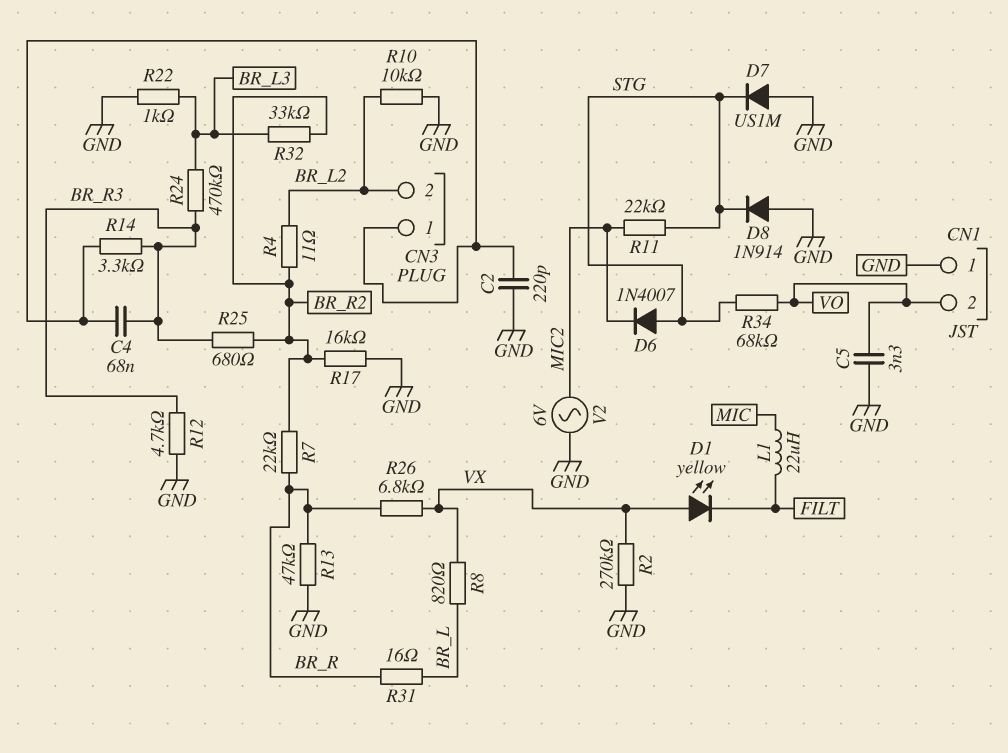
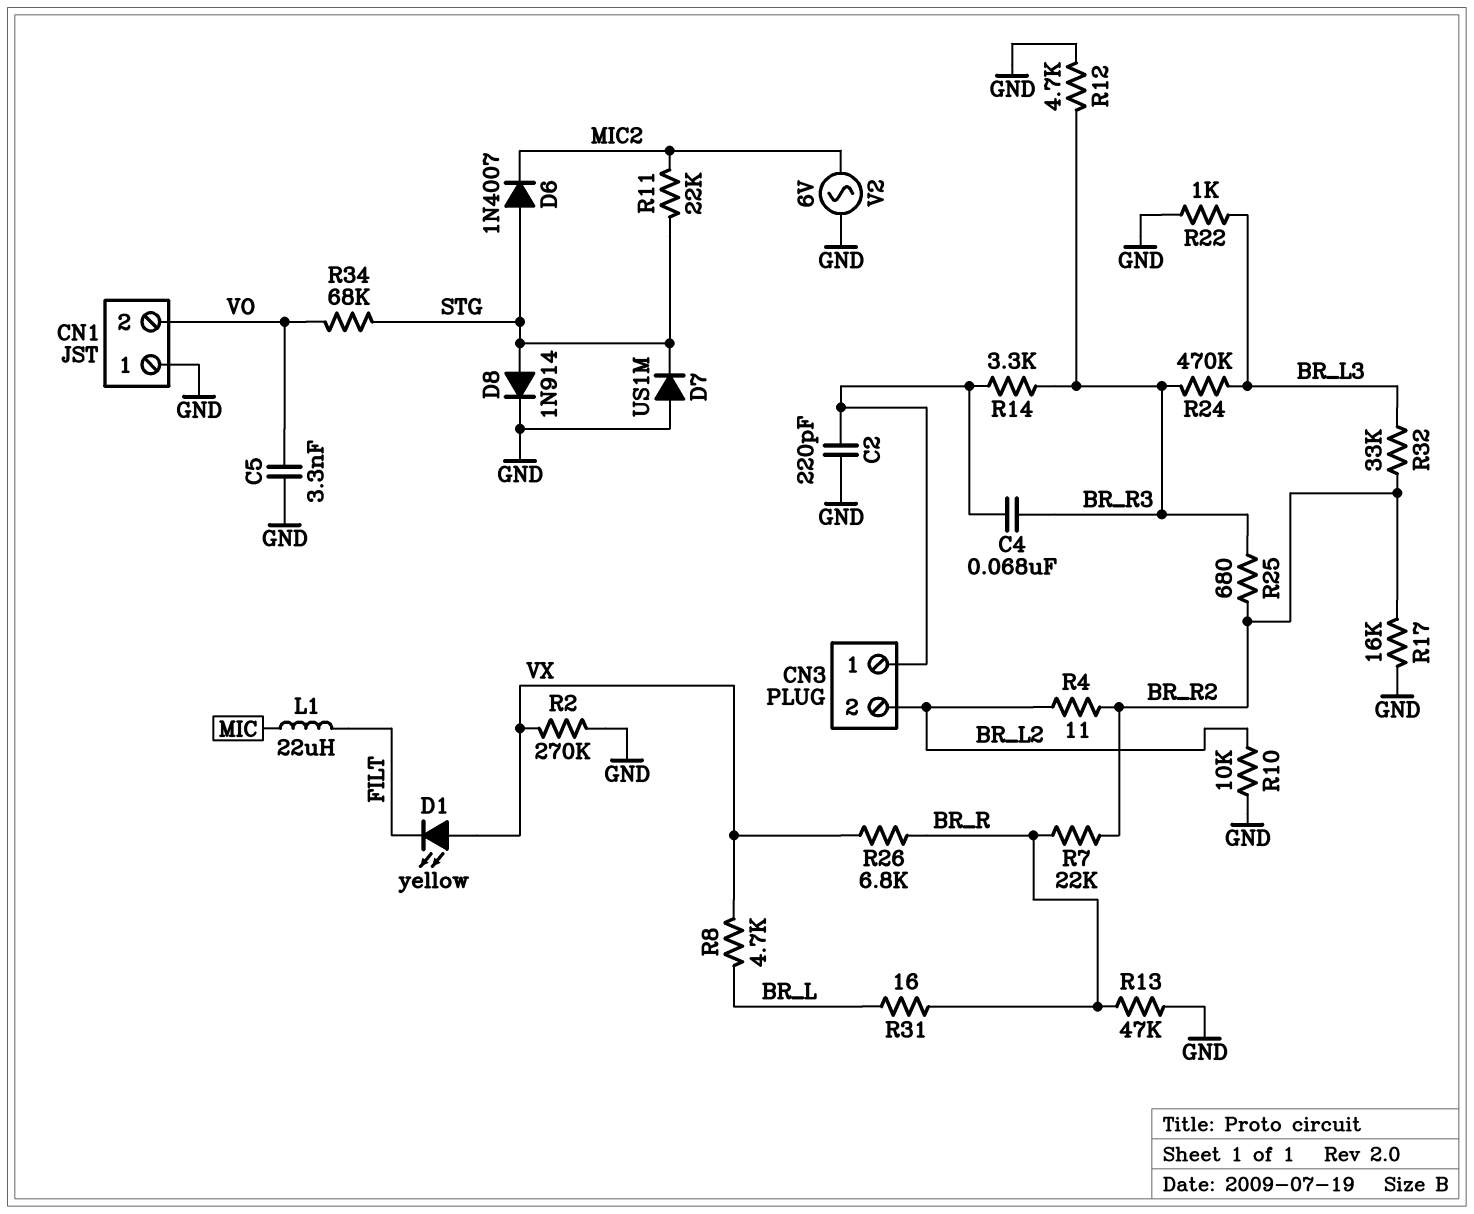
D8: diode 1N914 (A GND, K STG) -> diode 1N914 (A STG, K GND)
R8: 820 (BR_L, VX) -> 4.7k (BR_L, VX)

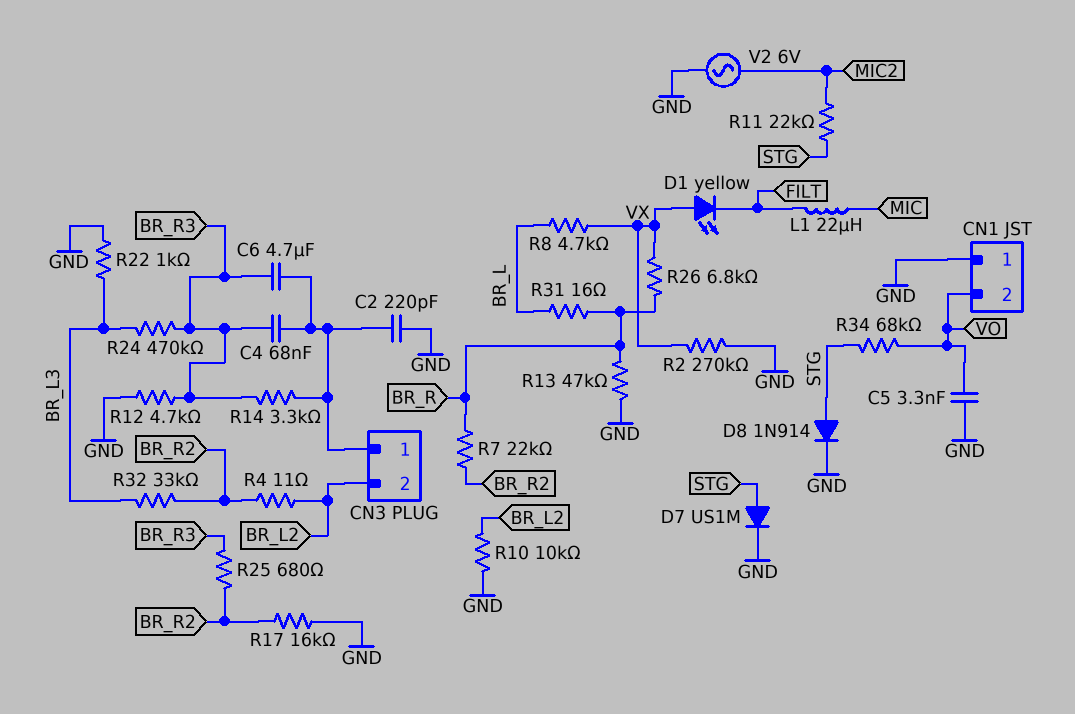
C6: none -> 4.7uF (BR_R3, CN3/1)
D6: diode 1N4007 (A STG, K MIC2) -> none
D7: diode US1M (A GND, K STG) -> diode US1M (A STG, K GND)

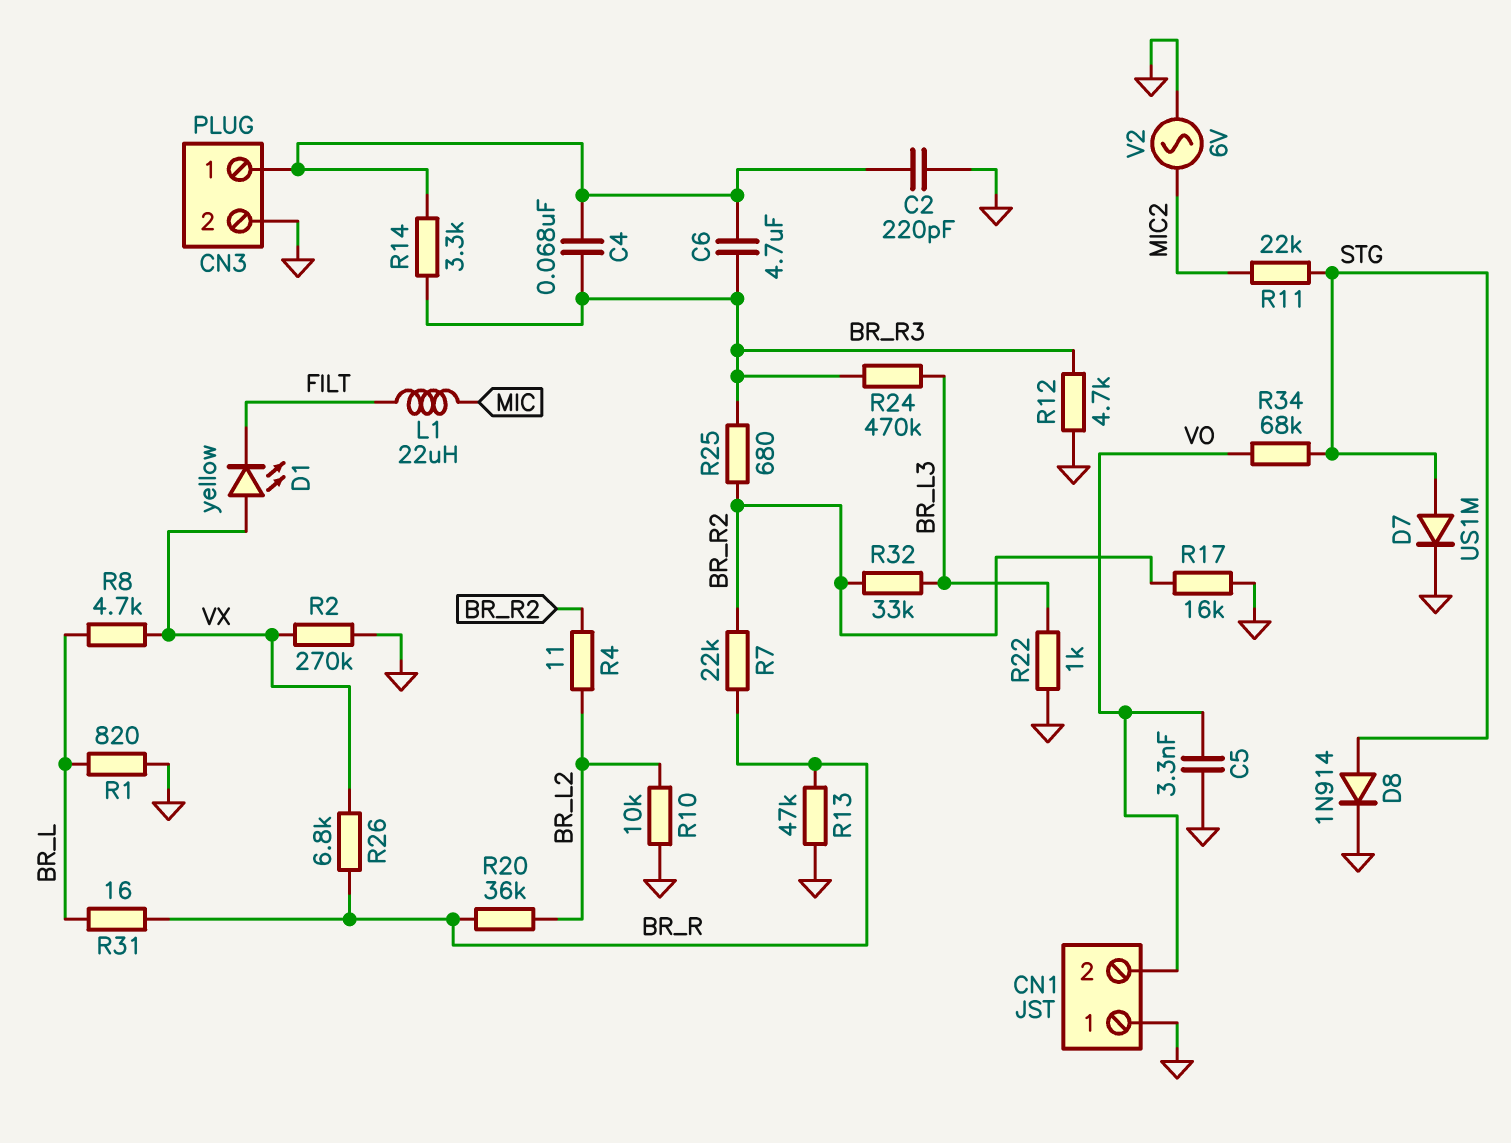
CN3 pin 2: BR_L2 -> GND
R1: none -> 820 (BR_L, GND)
R20: none -> 36k (BR_L2, BR_R)

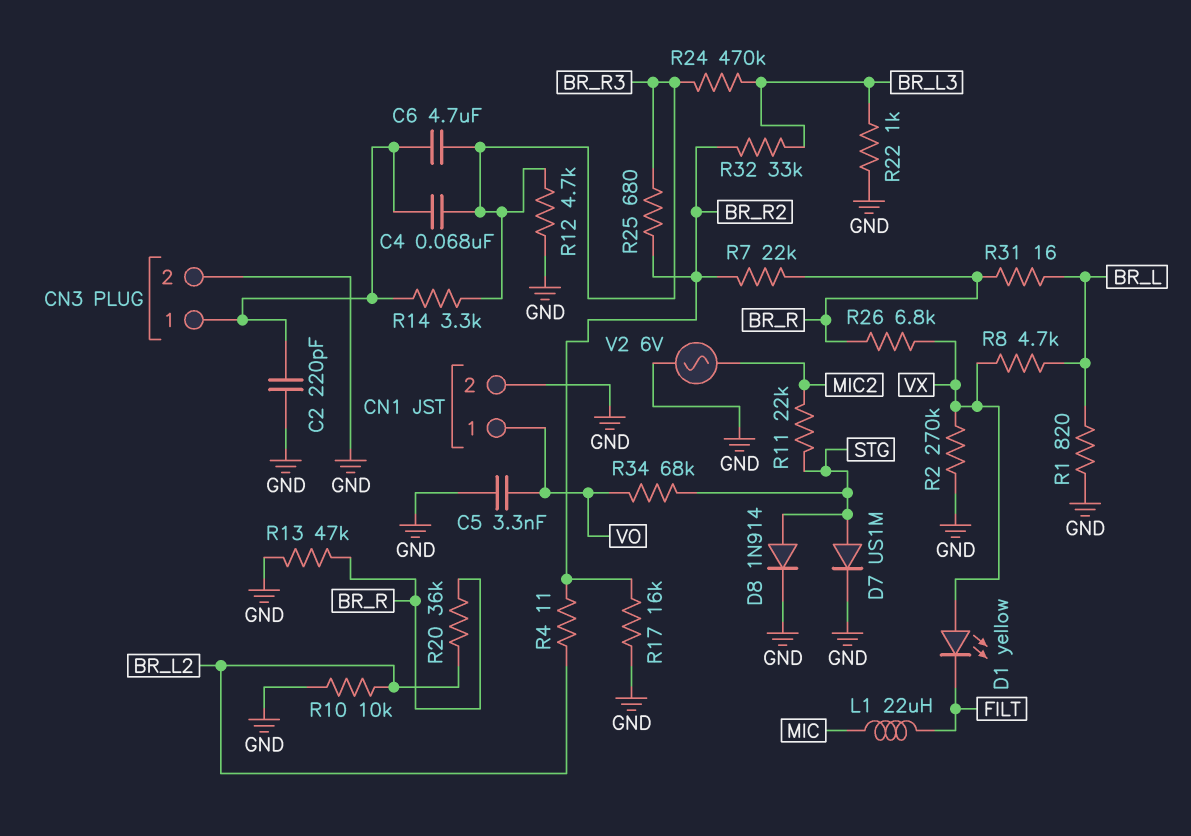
CN1 pin 1: GND -> VO
CN1 pin 2: VO -> GND

